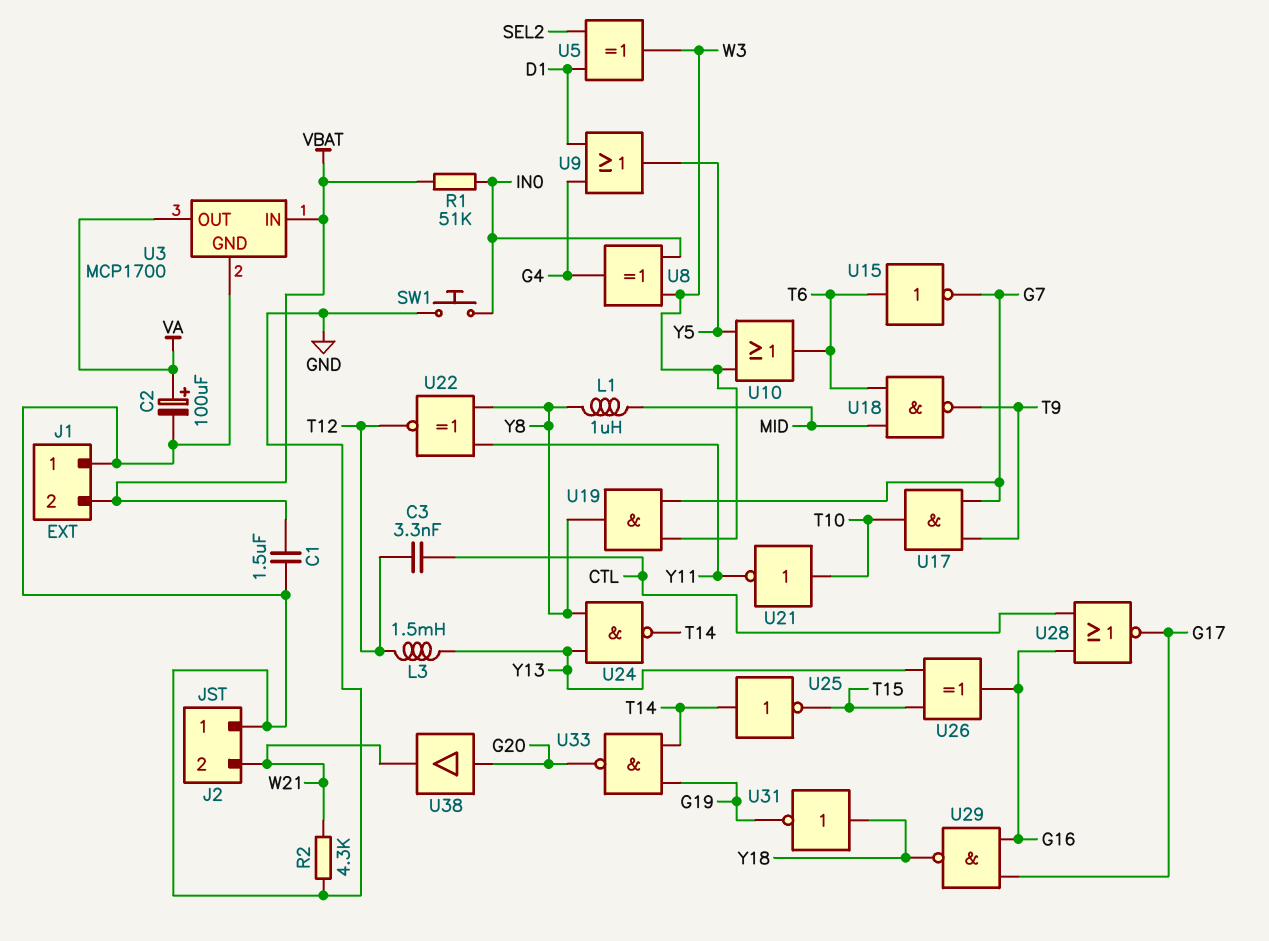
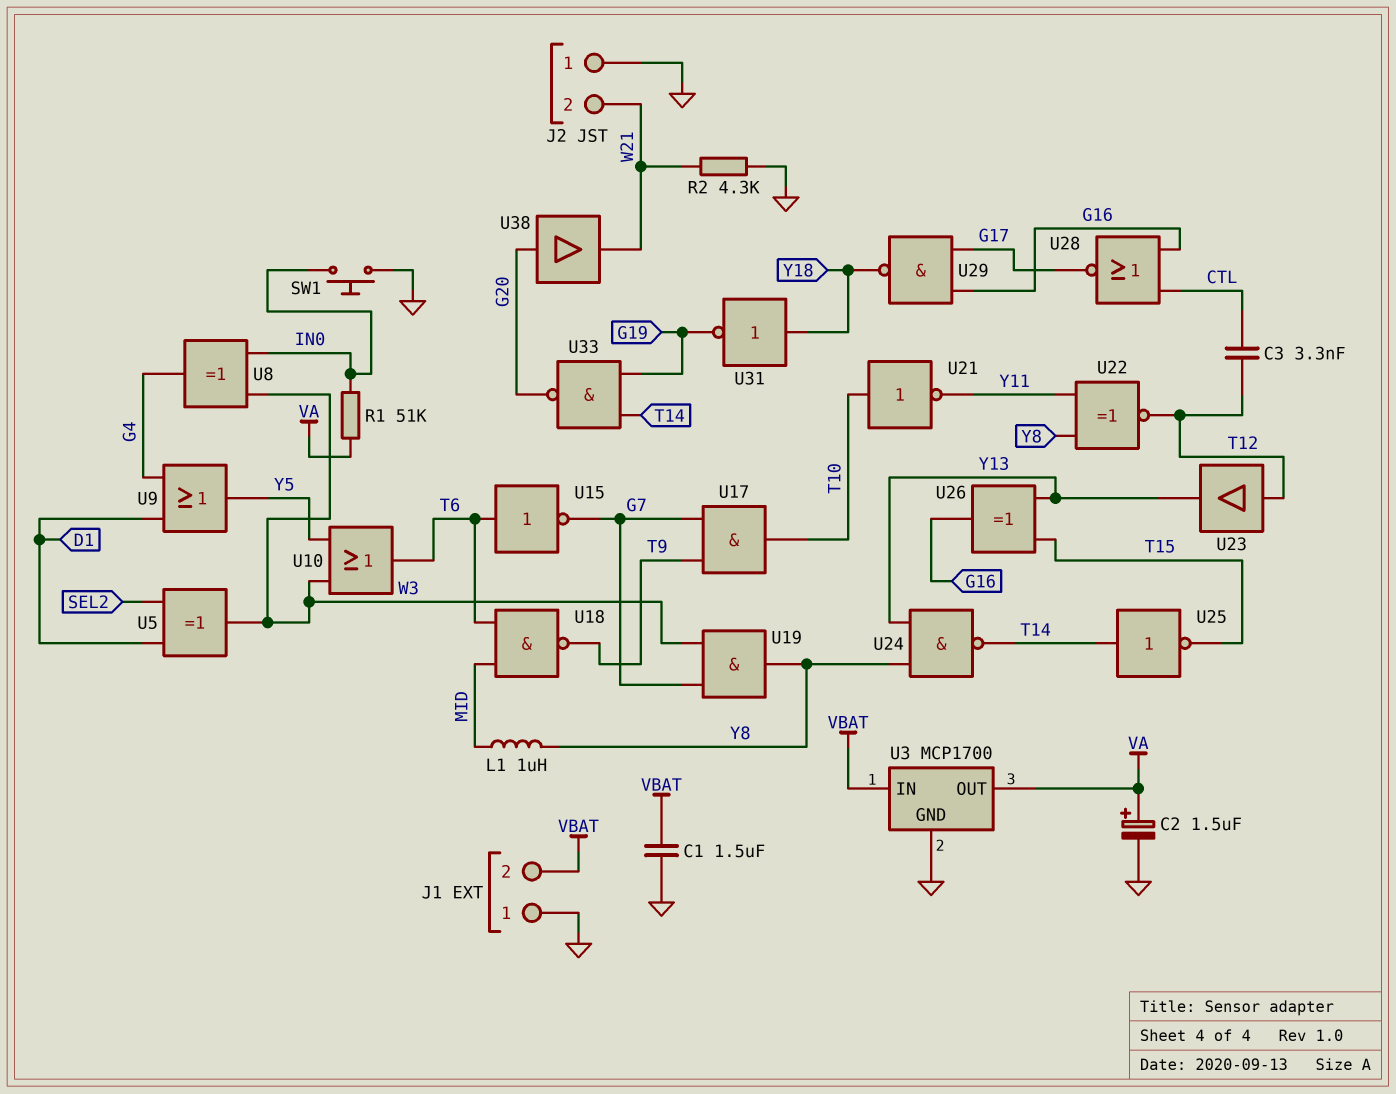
C2: 100uF (plus VA, minus GND) -> 1.5uF (plus VA, minus GND)
L3: 1.5mH (T12, Y13) -> none
R1: 51k (IN0, VBAT) -> 51k (IN0, VA)
U23: none -> buffer (in T12, out Y13)

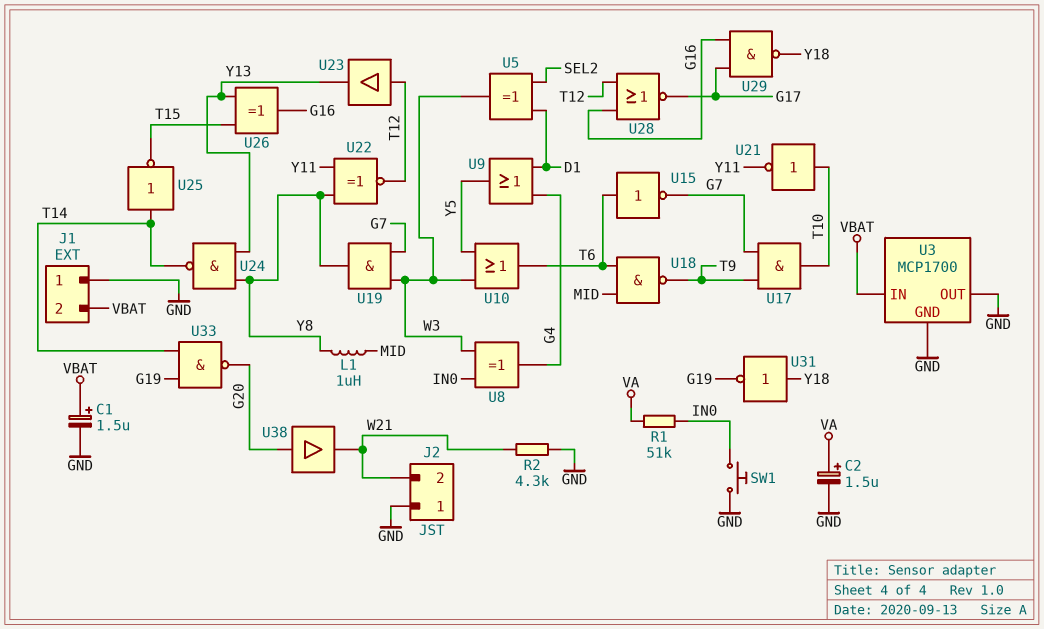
C1: 1.5uF (GND, VBAT) -> 1.5uF (plus VBAT, minus GND)
C3: 3.3nF (CTL, T12) -> none
U3 pin OUT: VA -> GND
U28: NOR (in CTL, in G16, out G17) -> NOR (in G16, in T12, out G17)

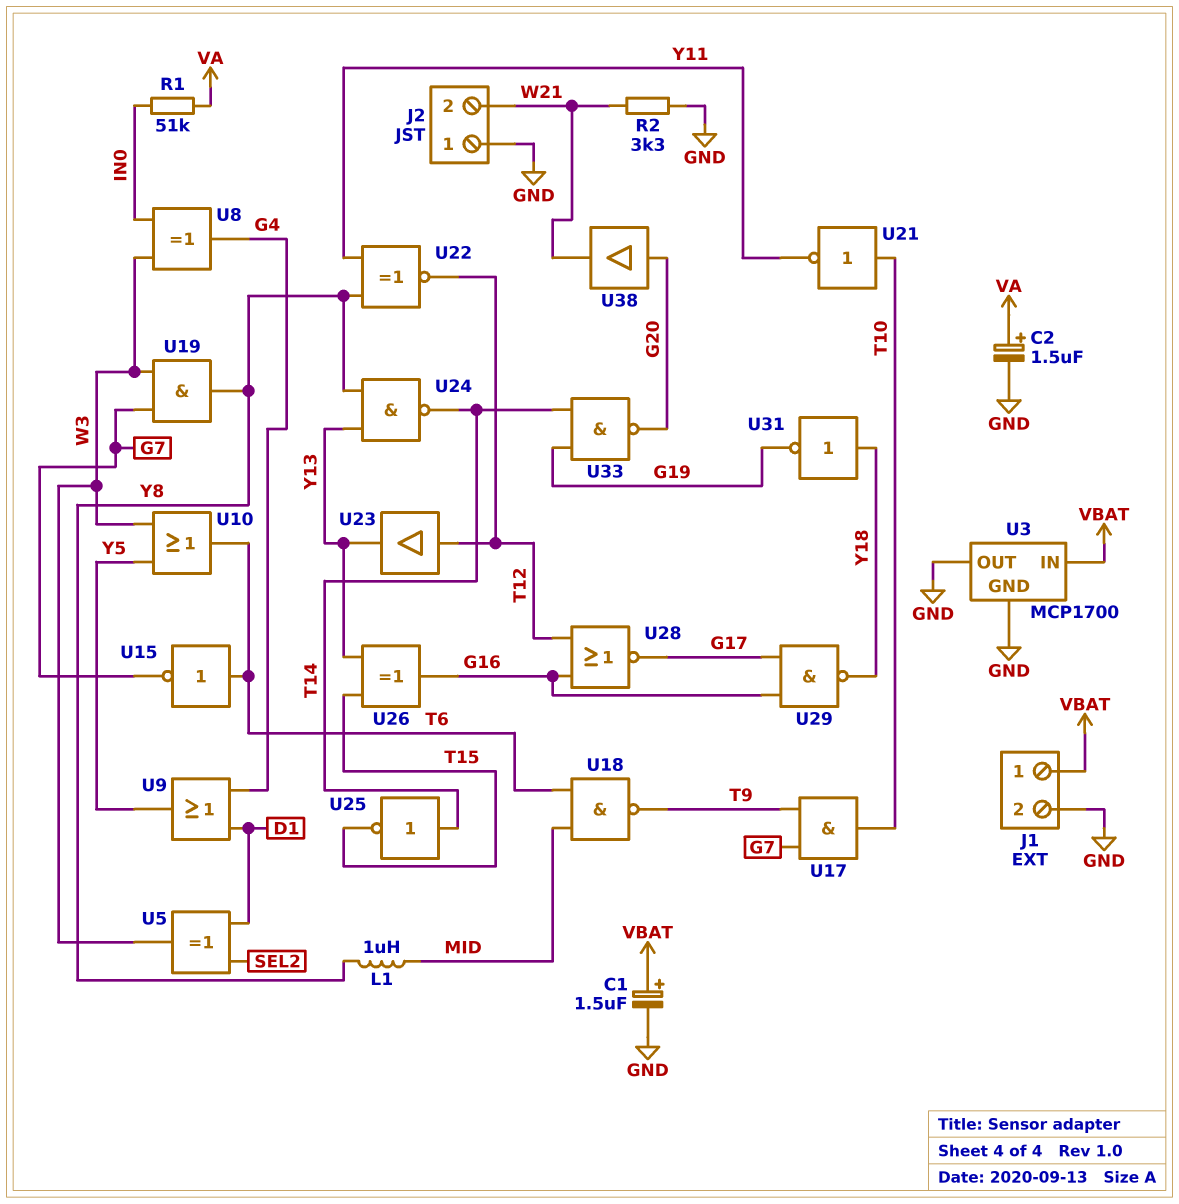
J1 pin 1: GND -> VBAT
J1 pin 2: VBAT -> GND
R2: 4.3k (GND, W21) -> 3.3k (GND, W21)
SW1: button (GND, IN0) -> none

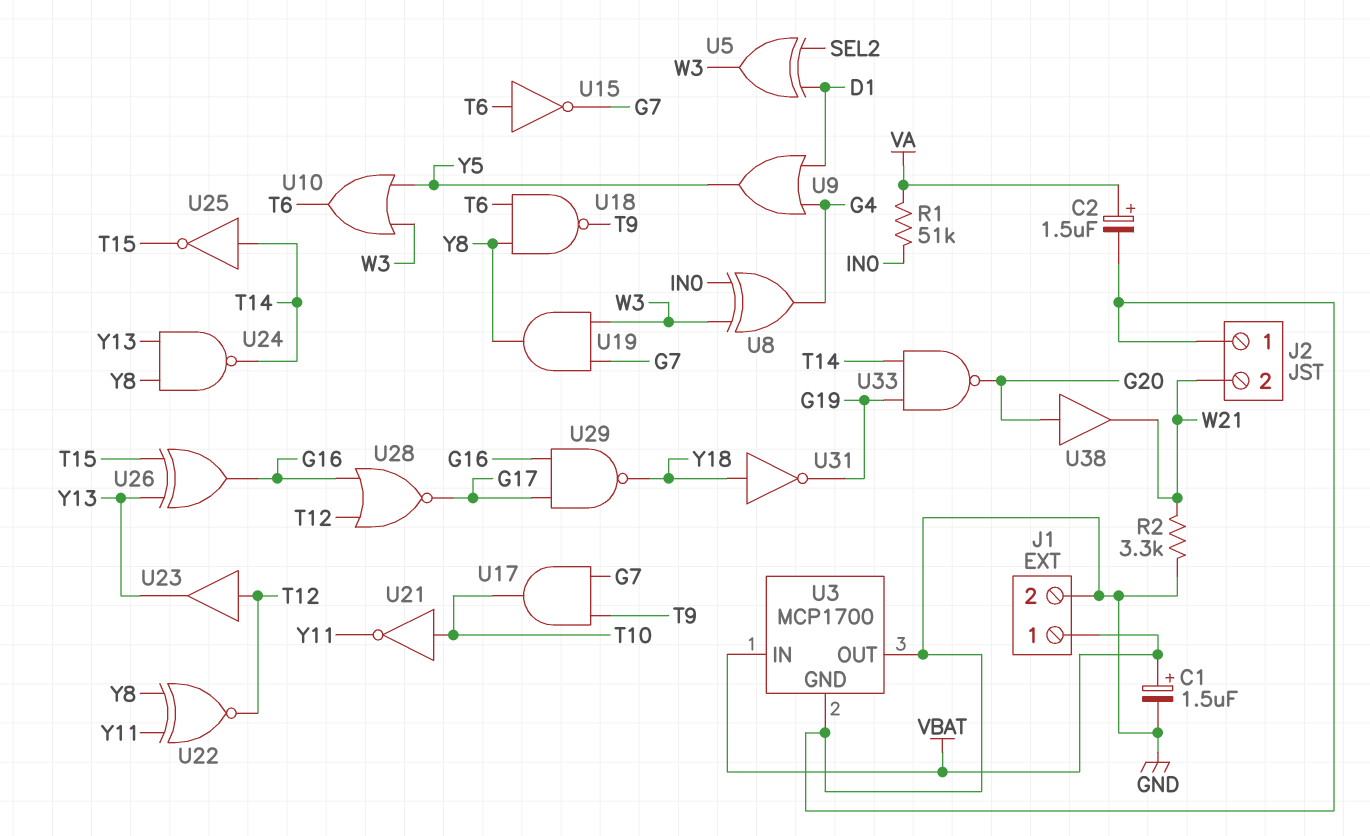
L1: 1uH (MID, Y8) -> none
U18: NAND (in MID, in T6, out T9) -> NAND (in T6, in Y8, out T9)

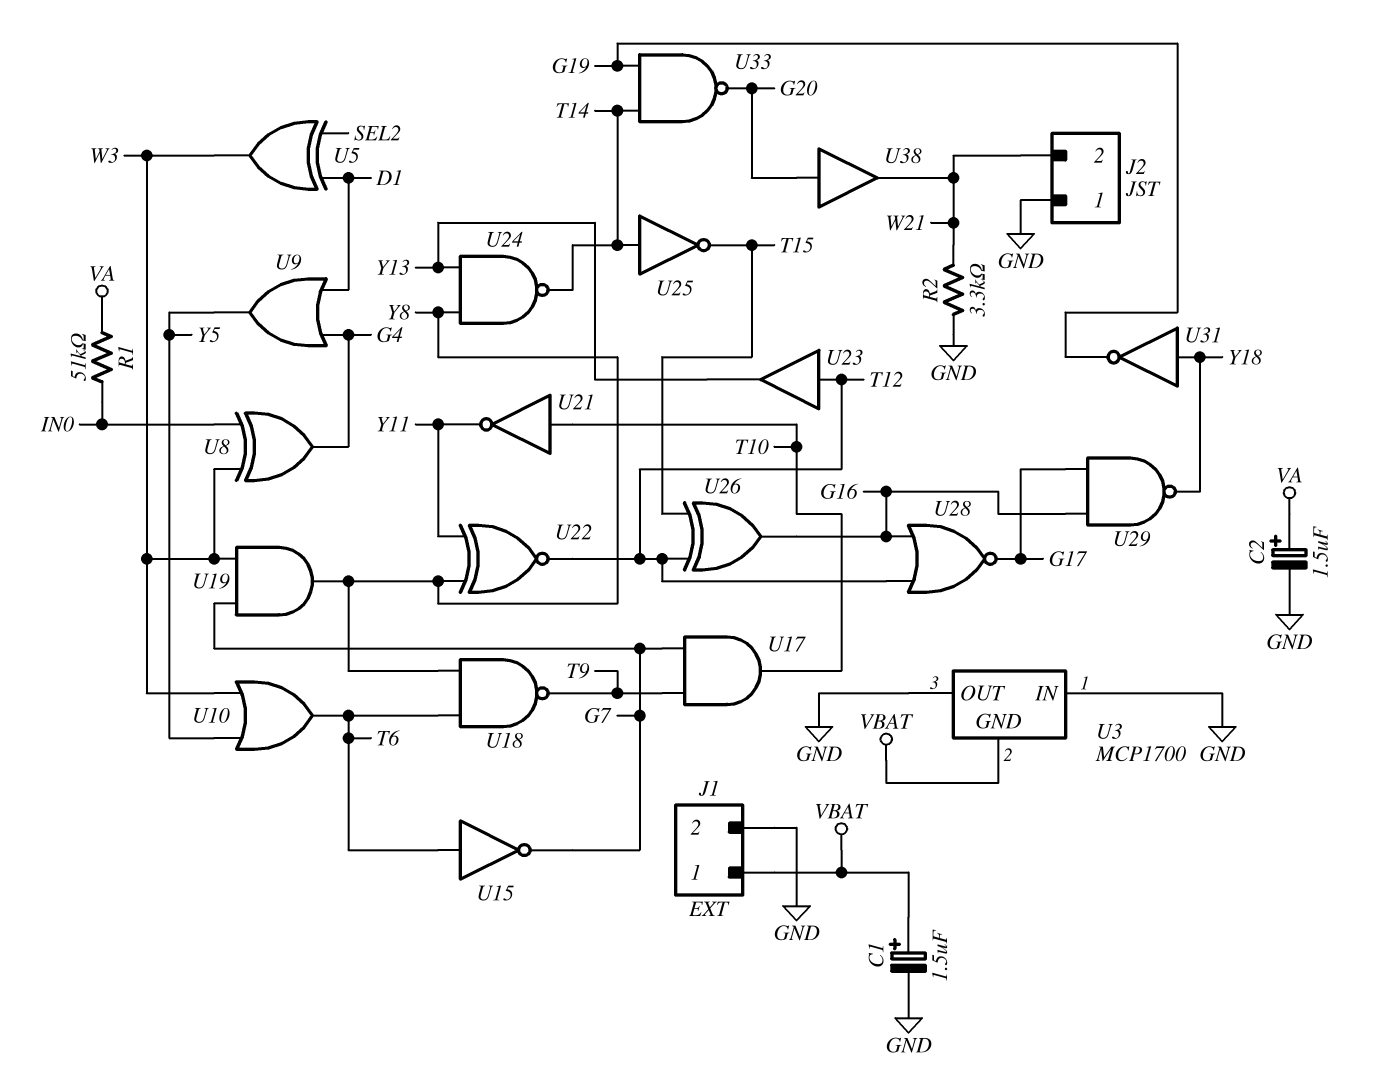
U3 pin GND: GND -> VBAT
U3 pin IN: VBAT -> GND
U26: XOR (in T15, in Y13, out G16) -> XOR (in T12, in T15, out G16)

